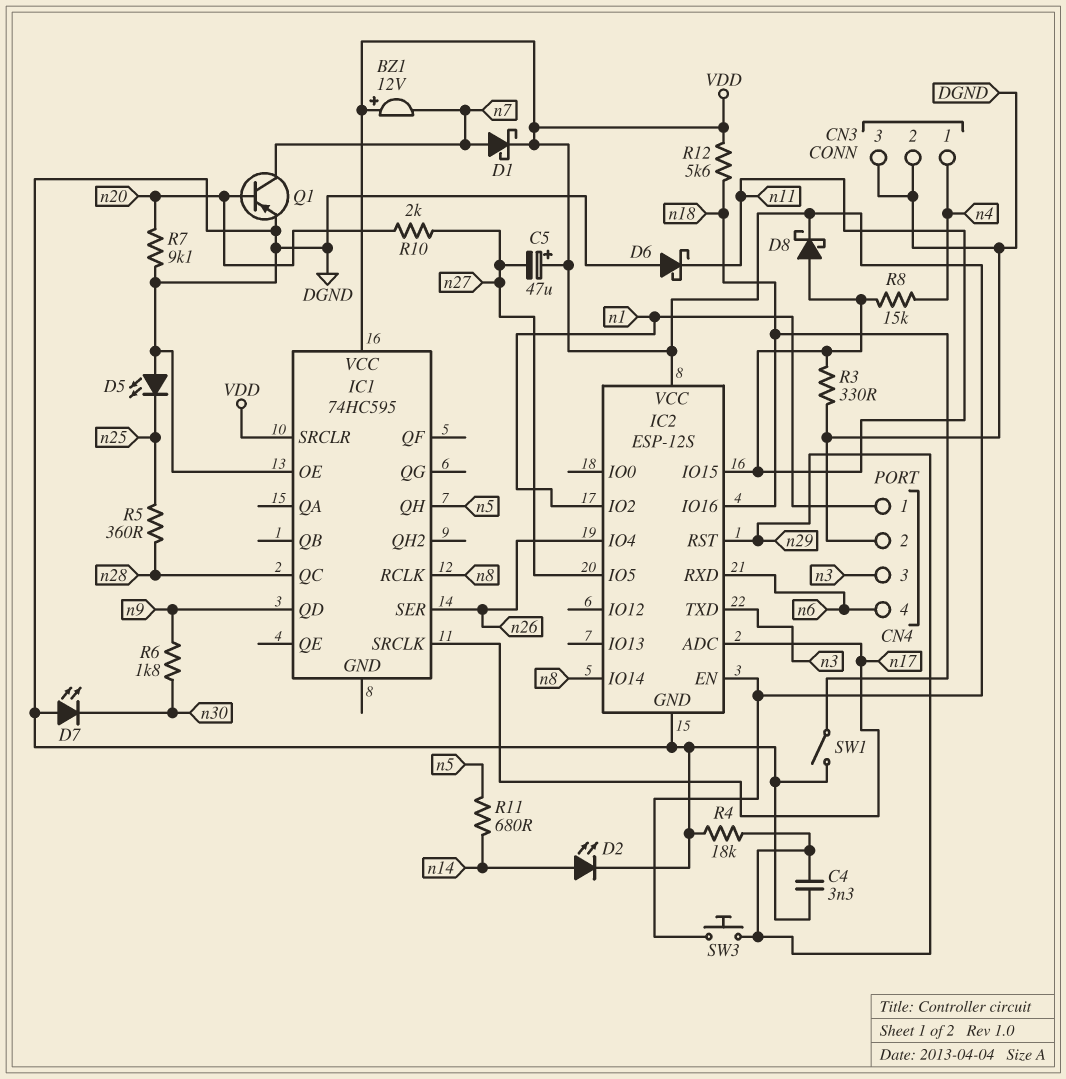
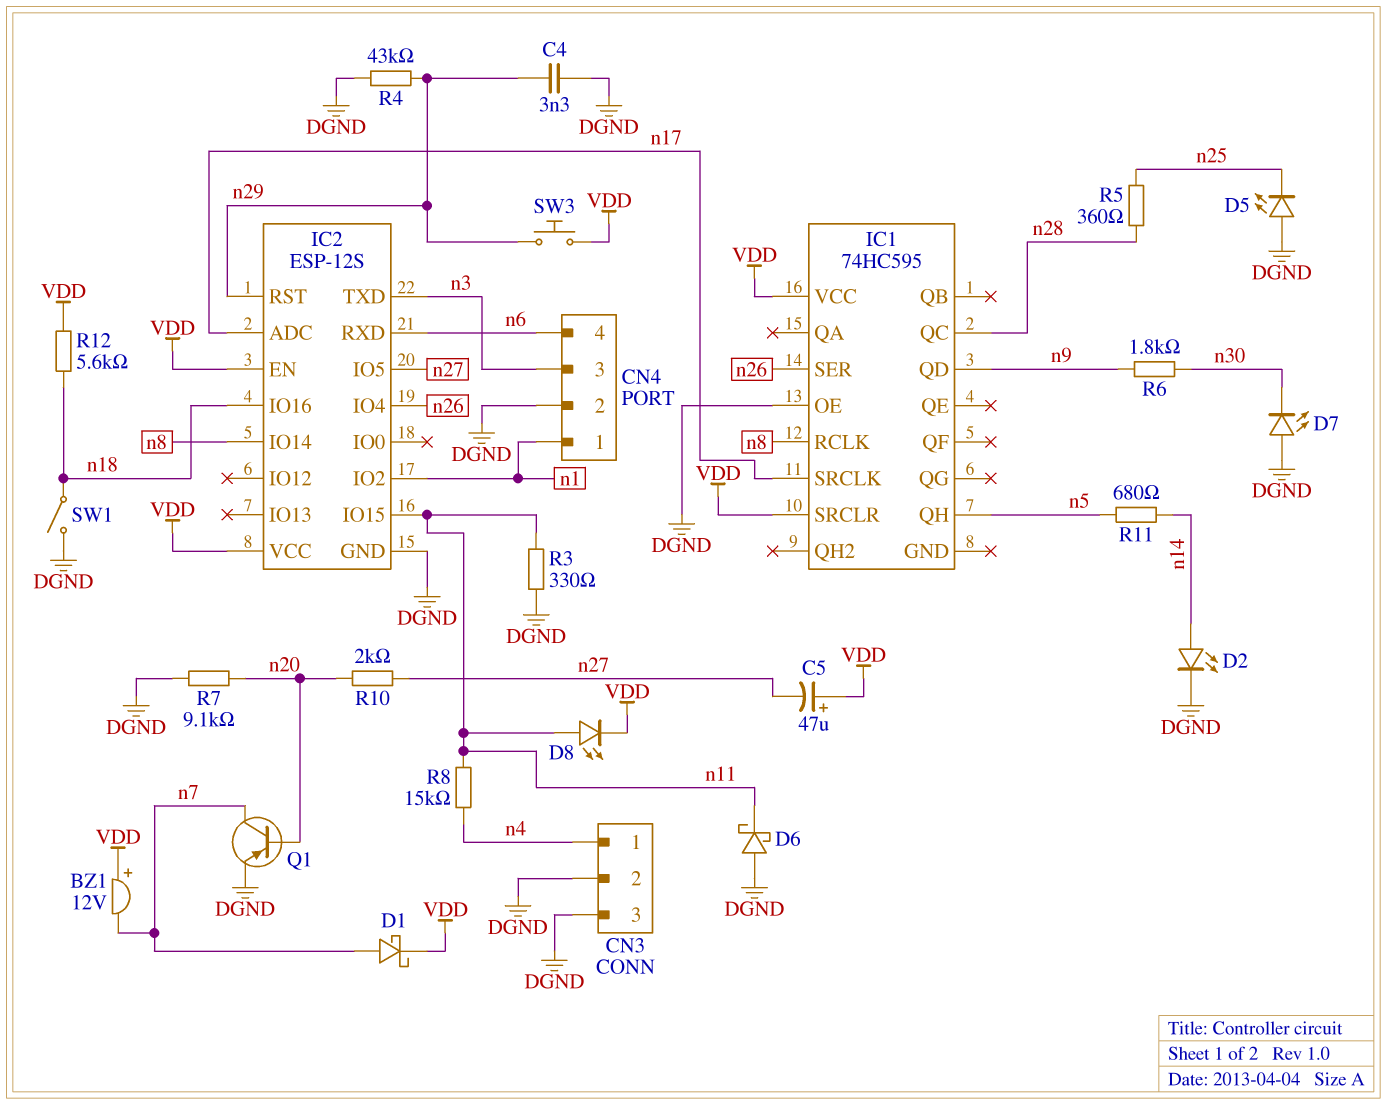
D8: schottky (A n11, K VDD) -> LED (A n11, K VDD)
R4: 18k (DGND, n29) -> 43k (DGND, n29)

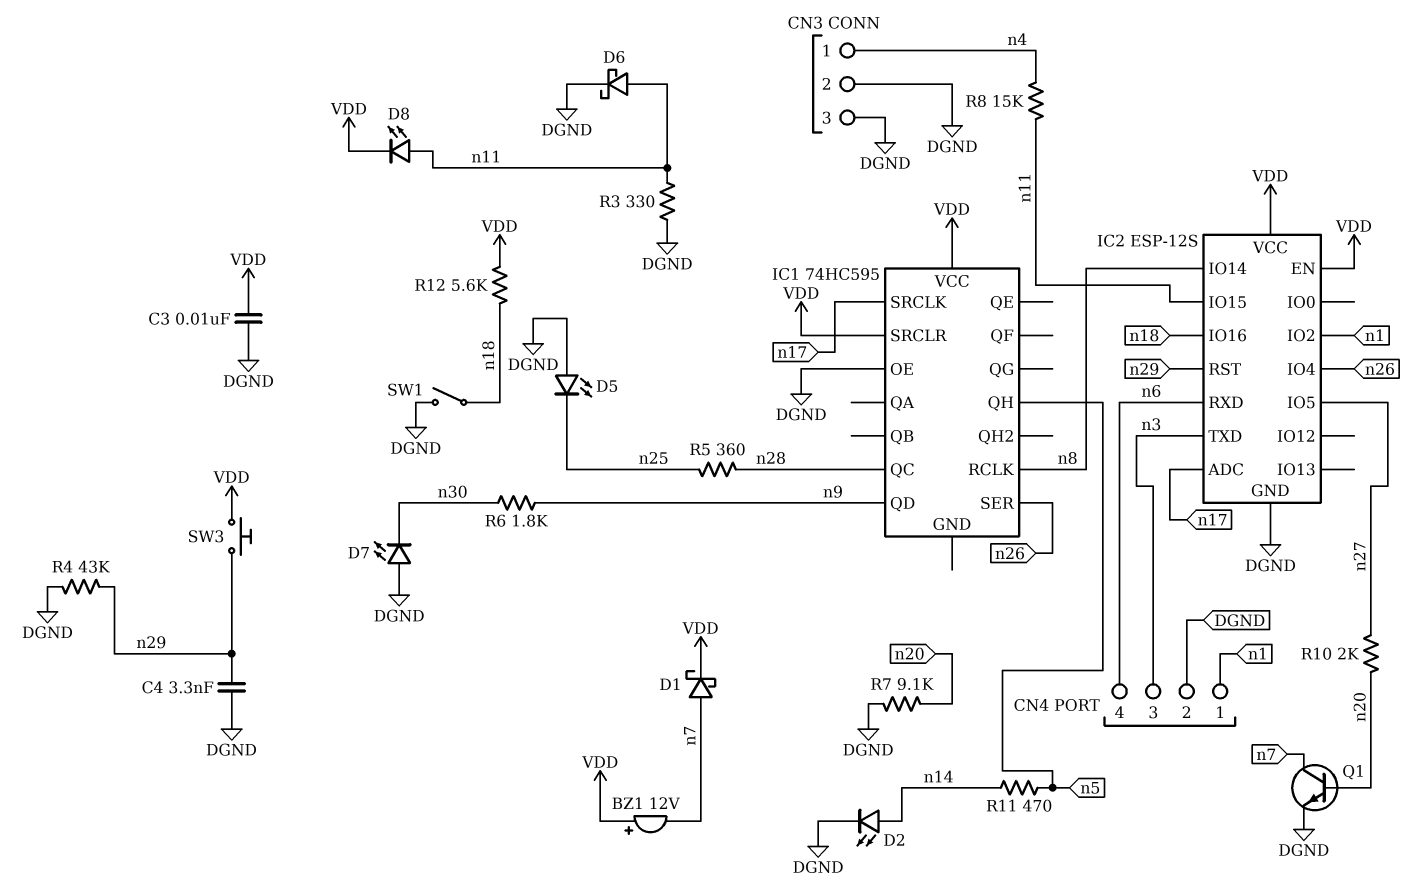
C3: none -> 10nF (DGND, VDD)
C5: 47uF (plus VDD, minus n27) -> none
D6: schottky (A DGND, K n11) -> schottky (A n11, K DGND)
Q1: PNP (B n20, C n7, E DGND) -> NPN (B n20, C n7, E DGND)
R11: 680 (n5, n14) -> 470 (n5, n14)

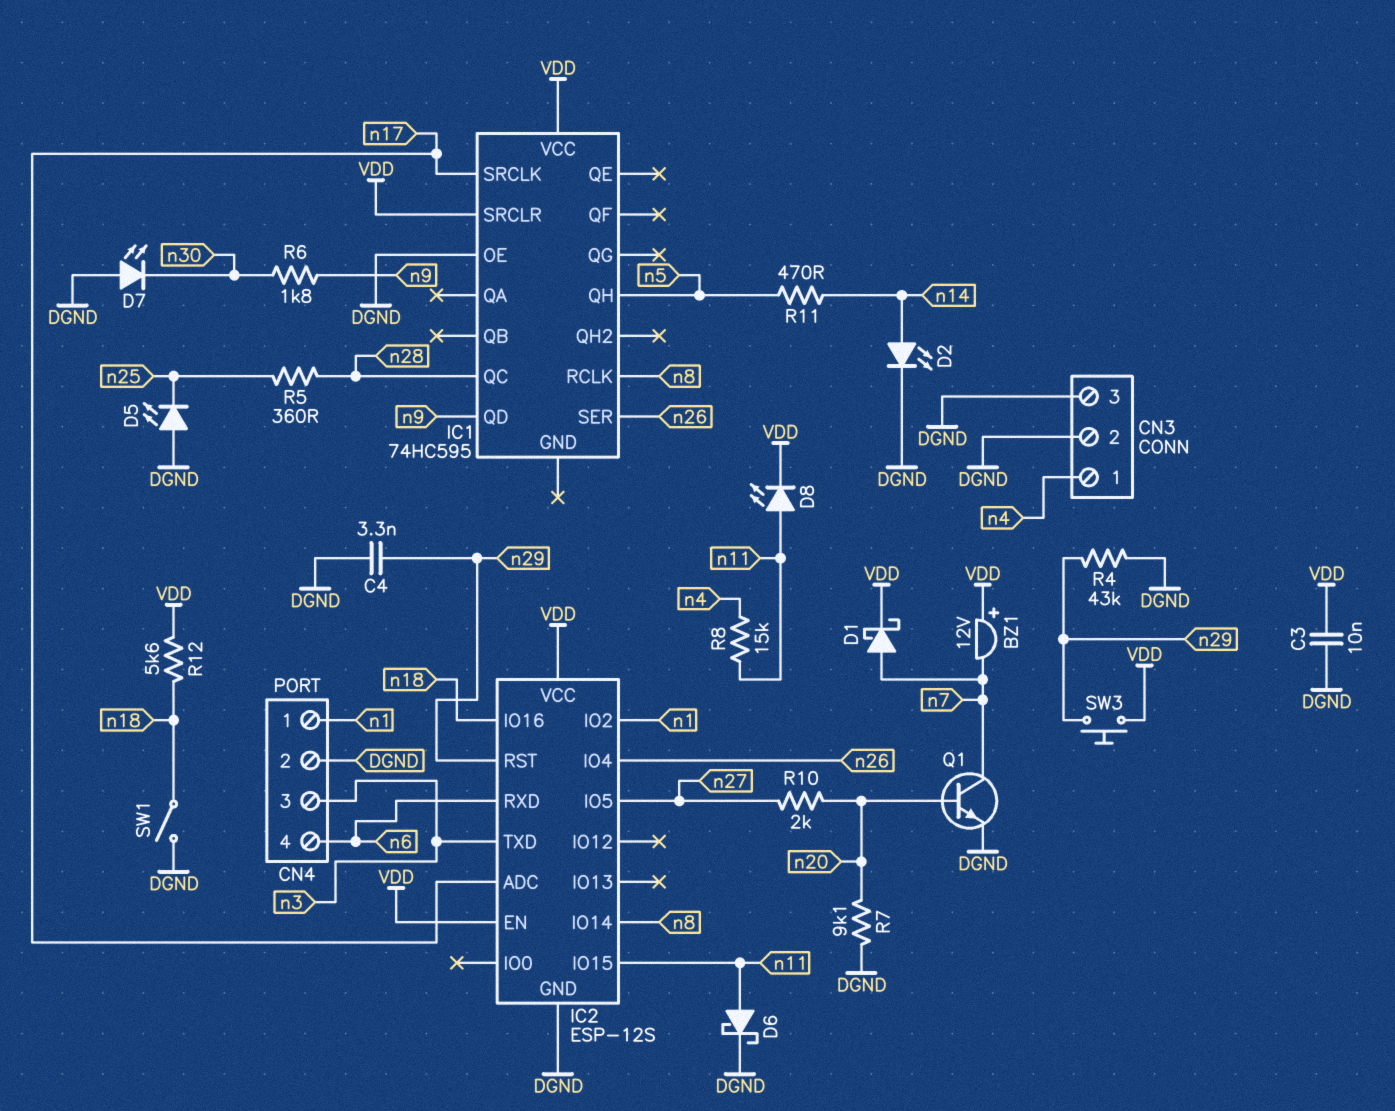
R3: 330 (DGND, n11) -> none

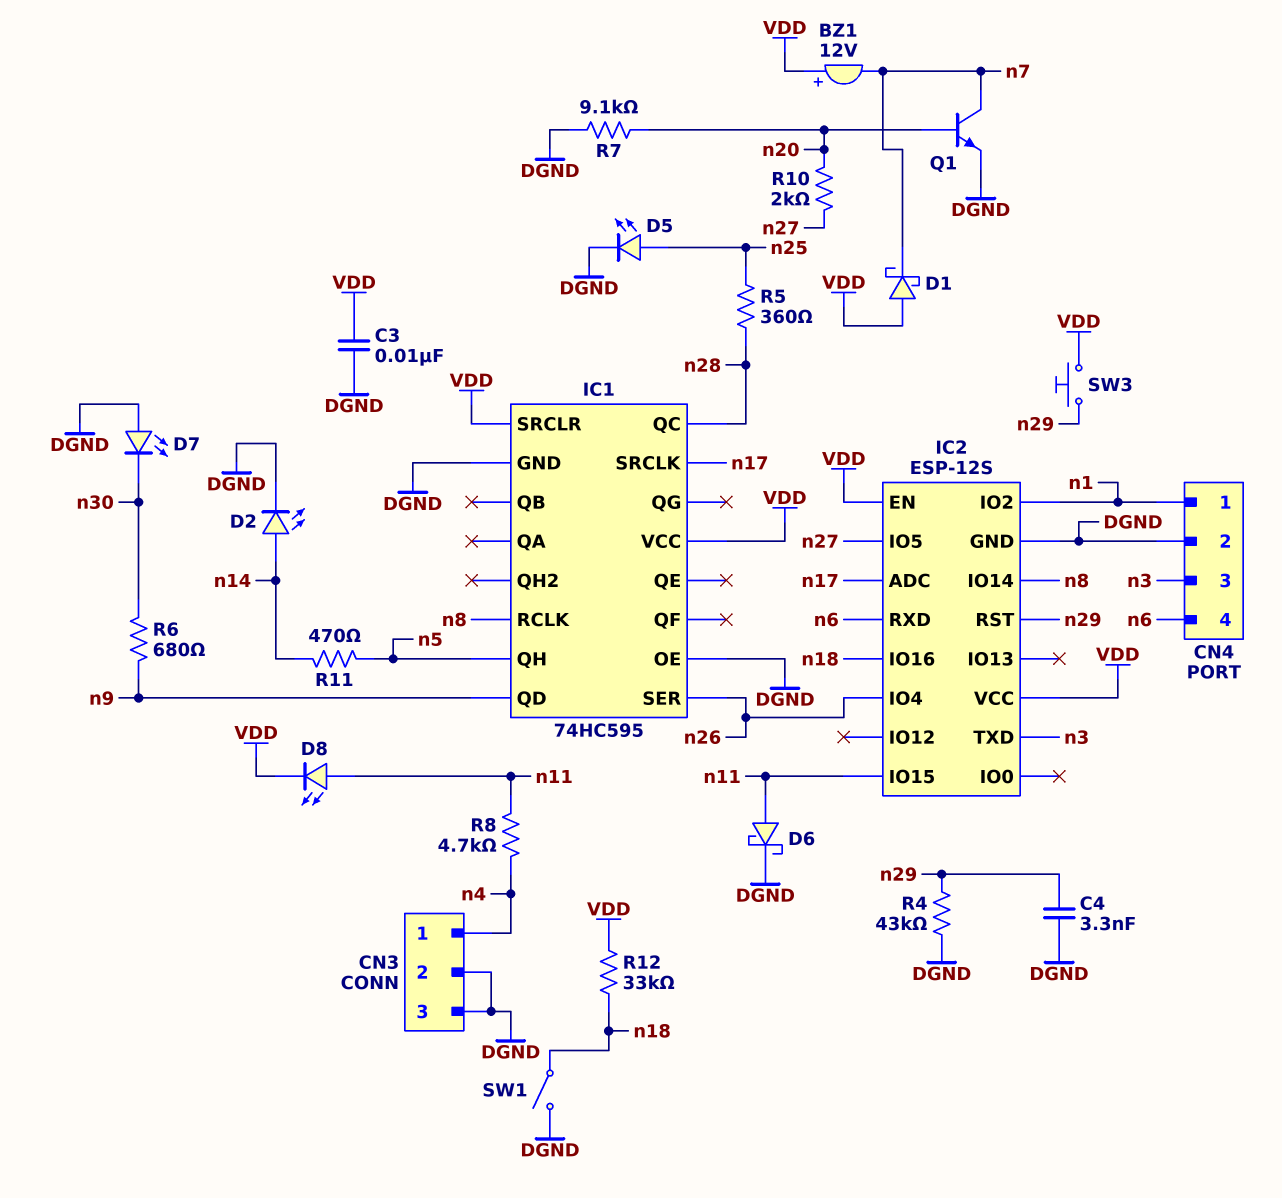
D1: schottky (A n7, K VDD) -> schottky (A VDD, K n7)
D5: LED (A DGND, K n25) -> LED (A n25, K DGND)
IC1 pin GND: none -> DGND
R6: 1.8k (n9, n30) -> 680 (n9, n30)
R8: 15k (n4, n11) -> 4.7k (n4, n11)
R12: 5.6k (VDD, n18) -> 33k (VDD, n18)

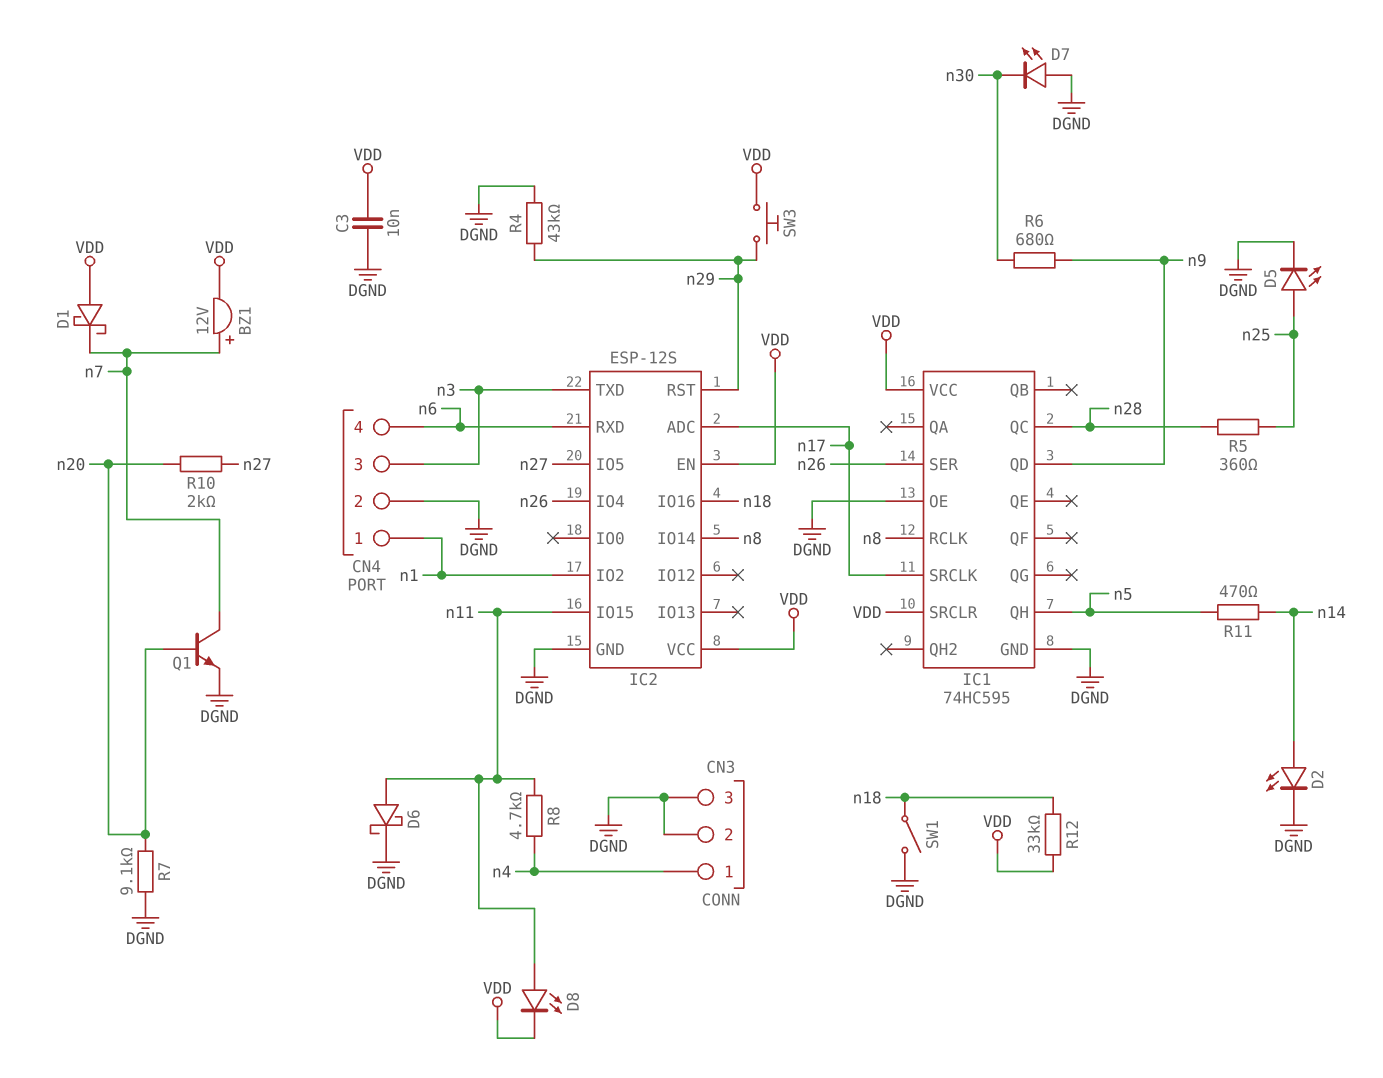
BZ1: buzzer 12V (plus VDD, minus n7) -> buzzer 12V (plus n7, minus VDD)
C4: 3.3nF (DGND, n29) -> none

